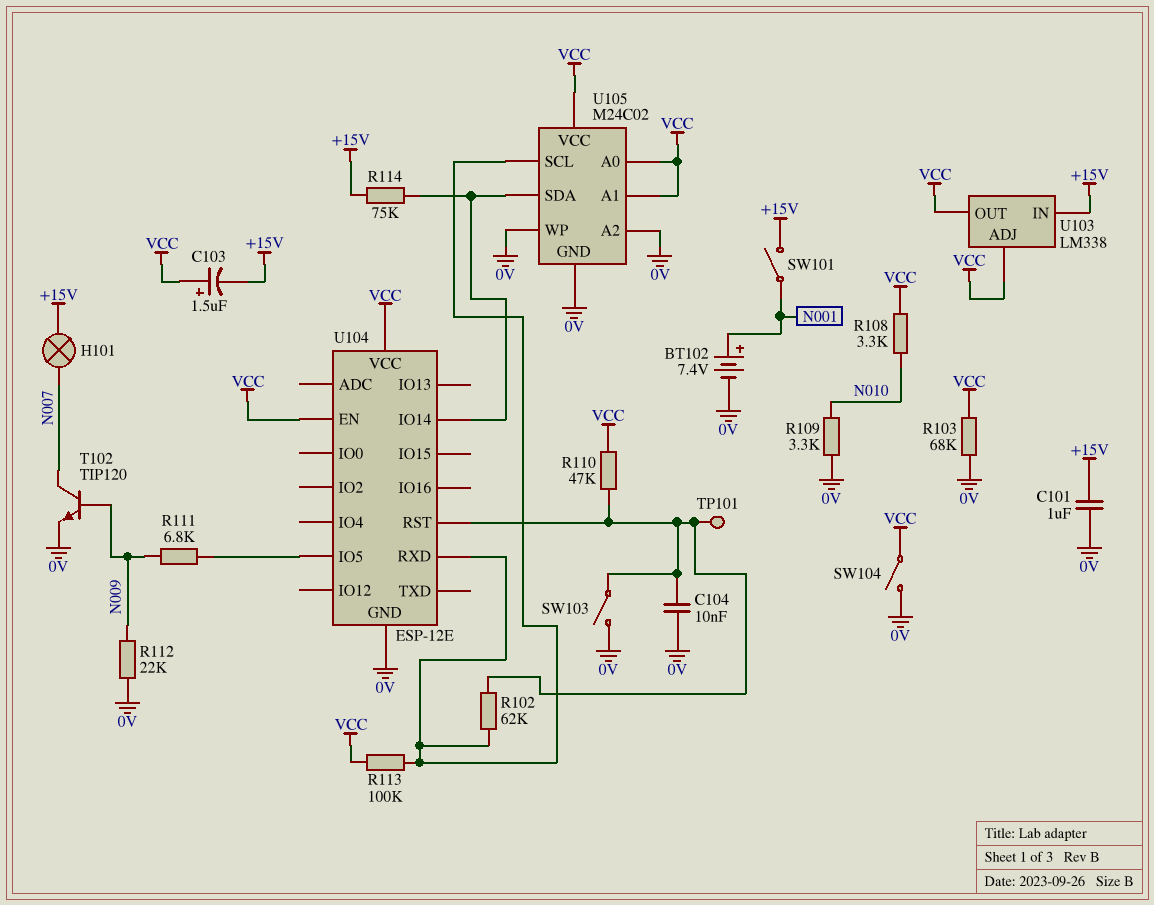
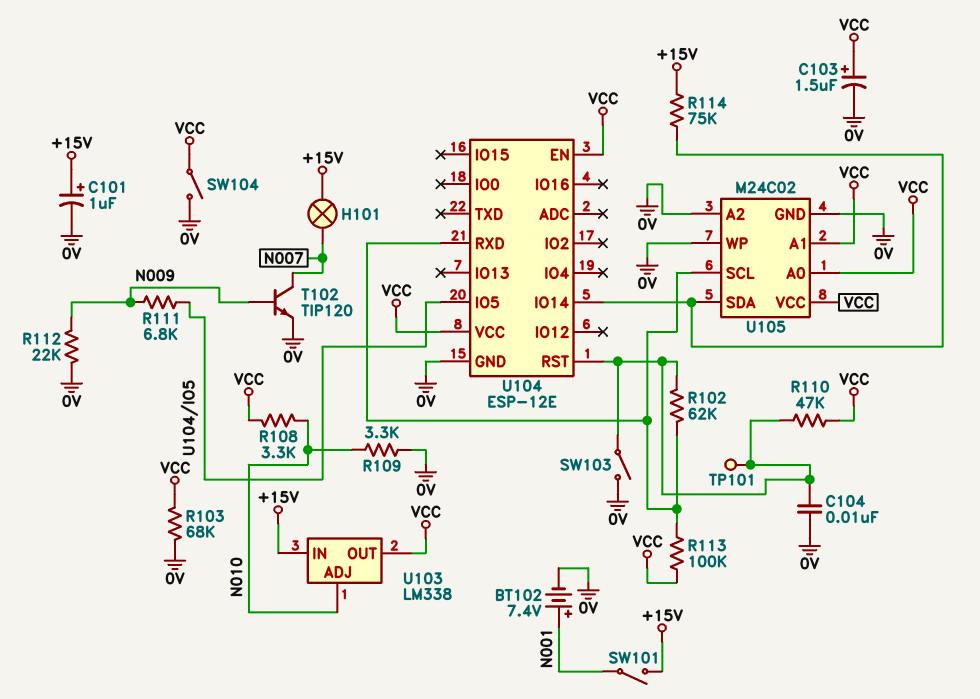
C101: 1uF (+15V, 0V) -> 1uF (plus +15V, minus 0V)
C103: 1.5uF (plus VCC, minus +15V) -> 1.5uF (plus VCC, minus 0V)
U103 pin ADJ: VCC -> N010

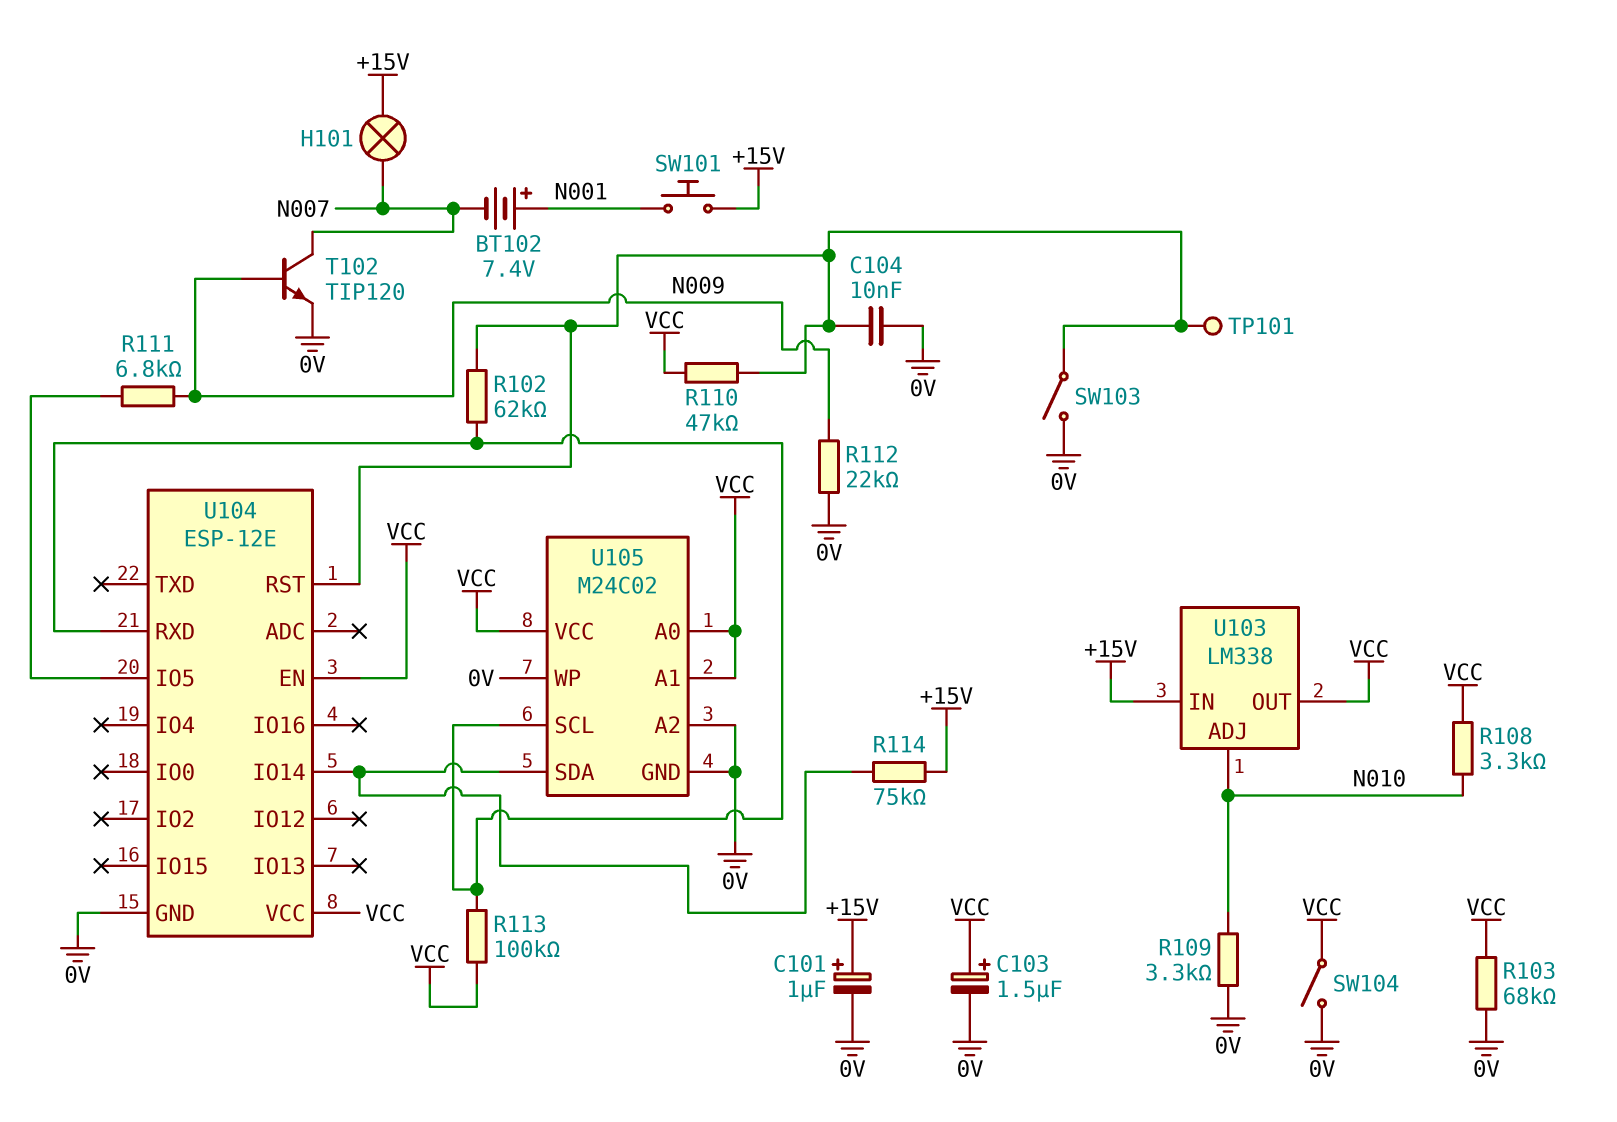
BT102: 7.4V (plus N001, minus 0V) -> 7.4V (plus N001, minus N007)
SW101: switch (+15V, N001) -> button (+15V, N001)

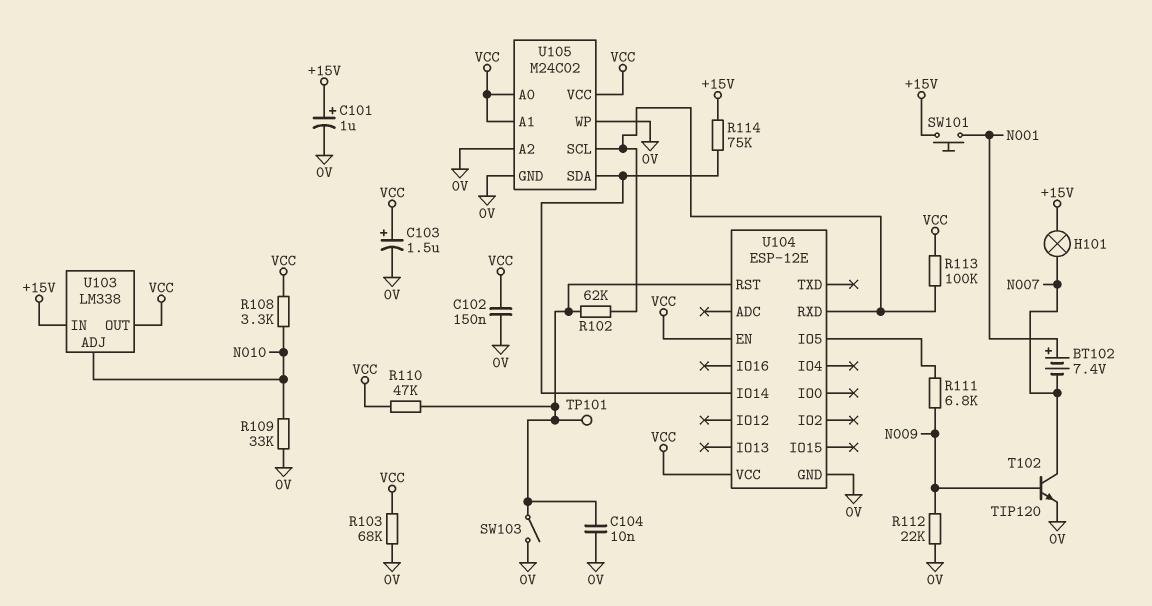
C102: none -> 150nF (0V, VCC)
R109: 3.3k (0V, N010) -> 33k (0V, N010)
SW104: switch (0V, VCC) -> none

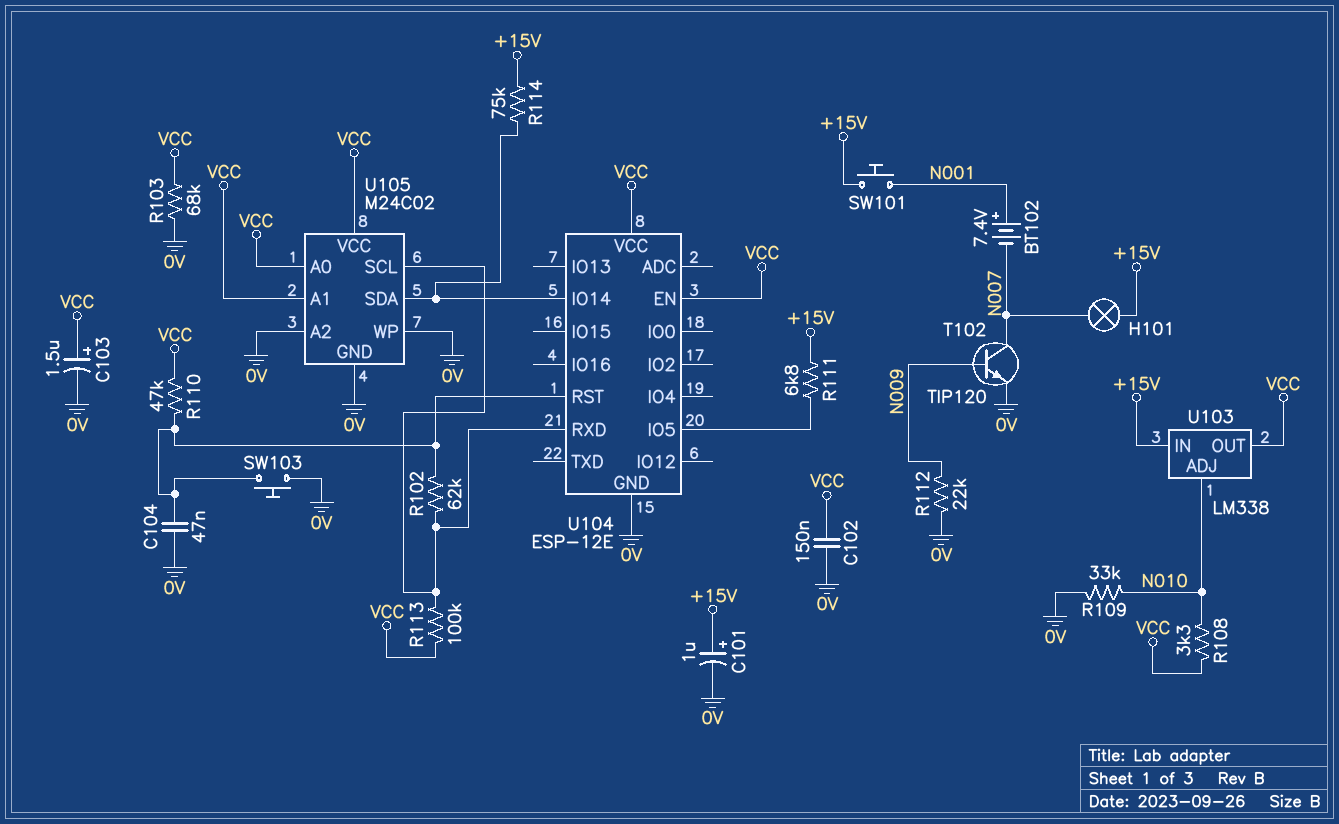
C104: 10nF (0V, U104/RST) -> 47nF (0V, U104/RST)
R111: 6.8k (N009, U104/IO5) -> 6.8k (+15V, U104/IO5)
SW103: switch (0V, U104/RST) -> button (0V, U104/RST)
TP101: test point (U104/RST) -> none

